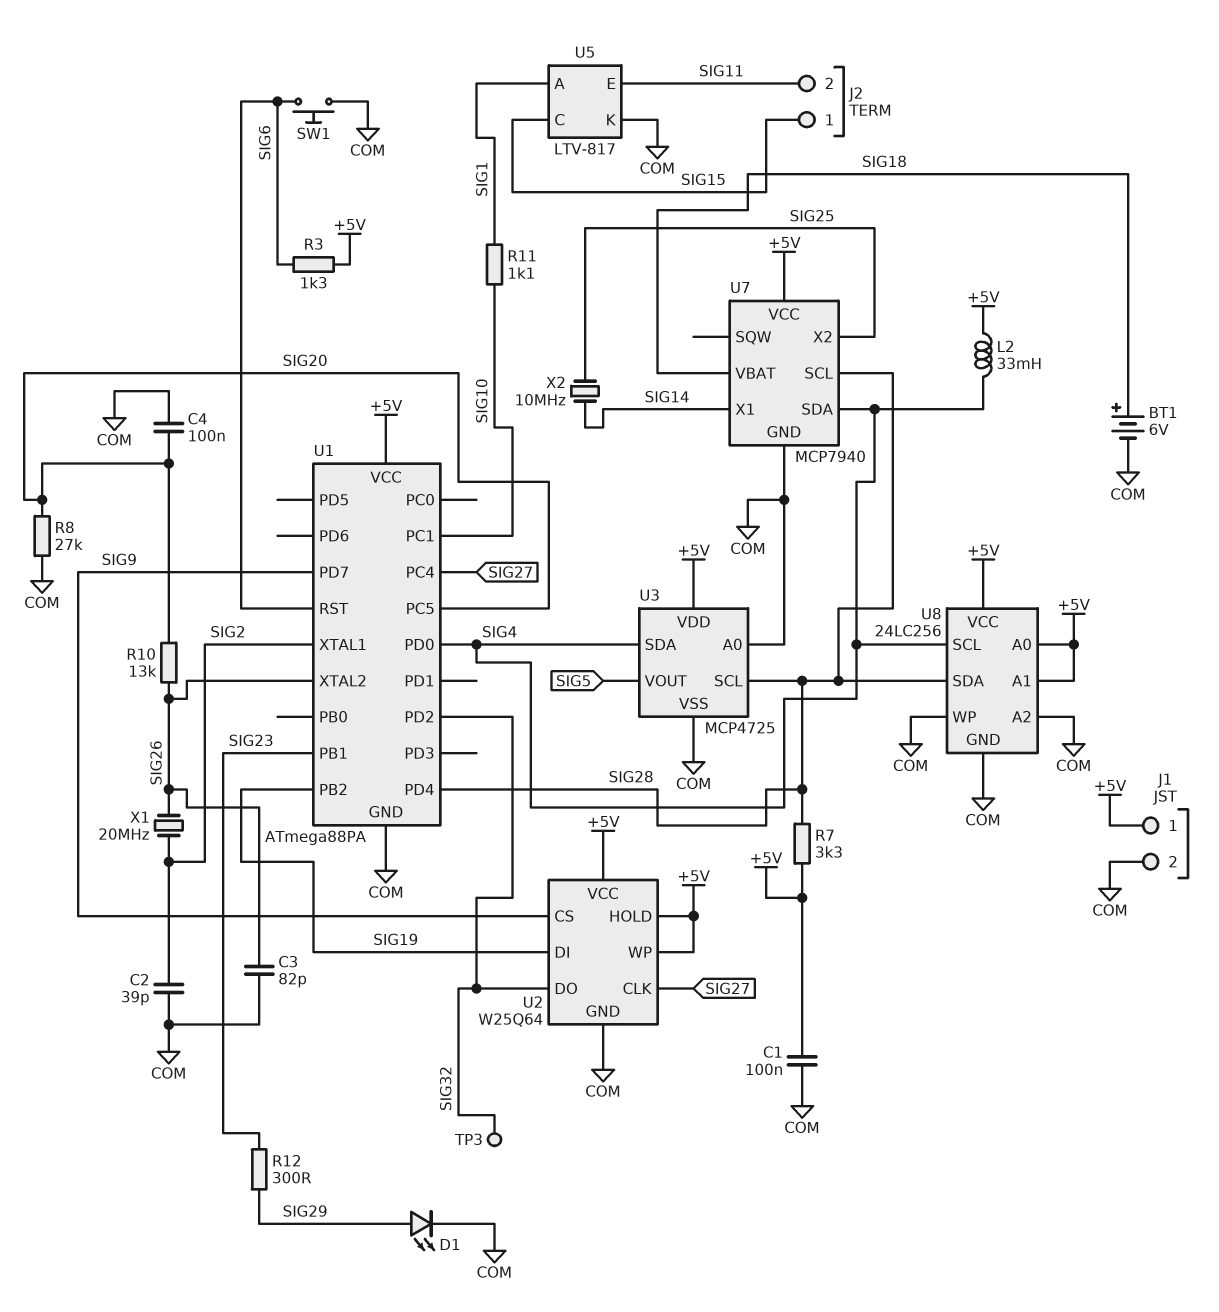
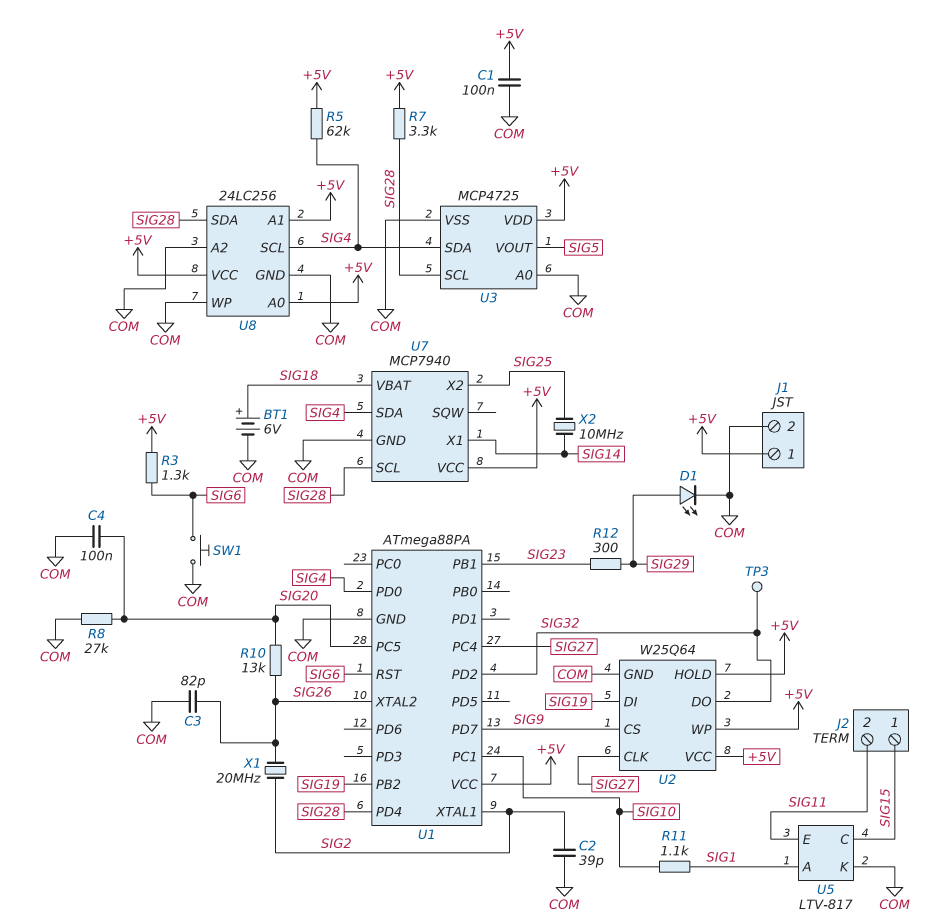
L2: 33mH (+5V, SIG4) -> none
R5: none -> 62k (+5V, SIG4)

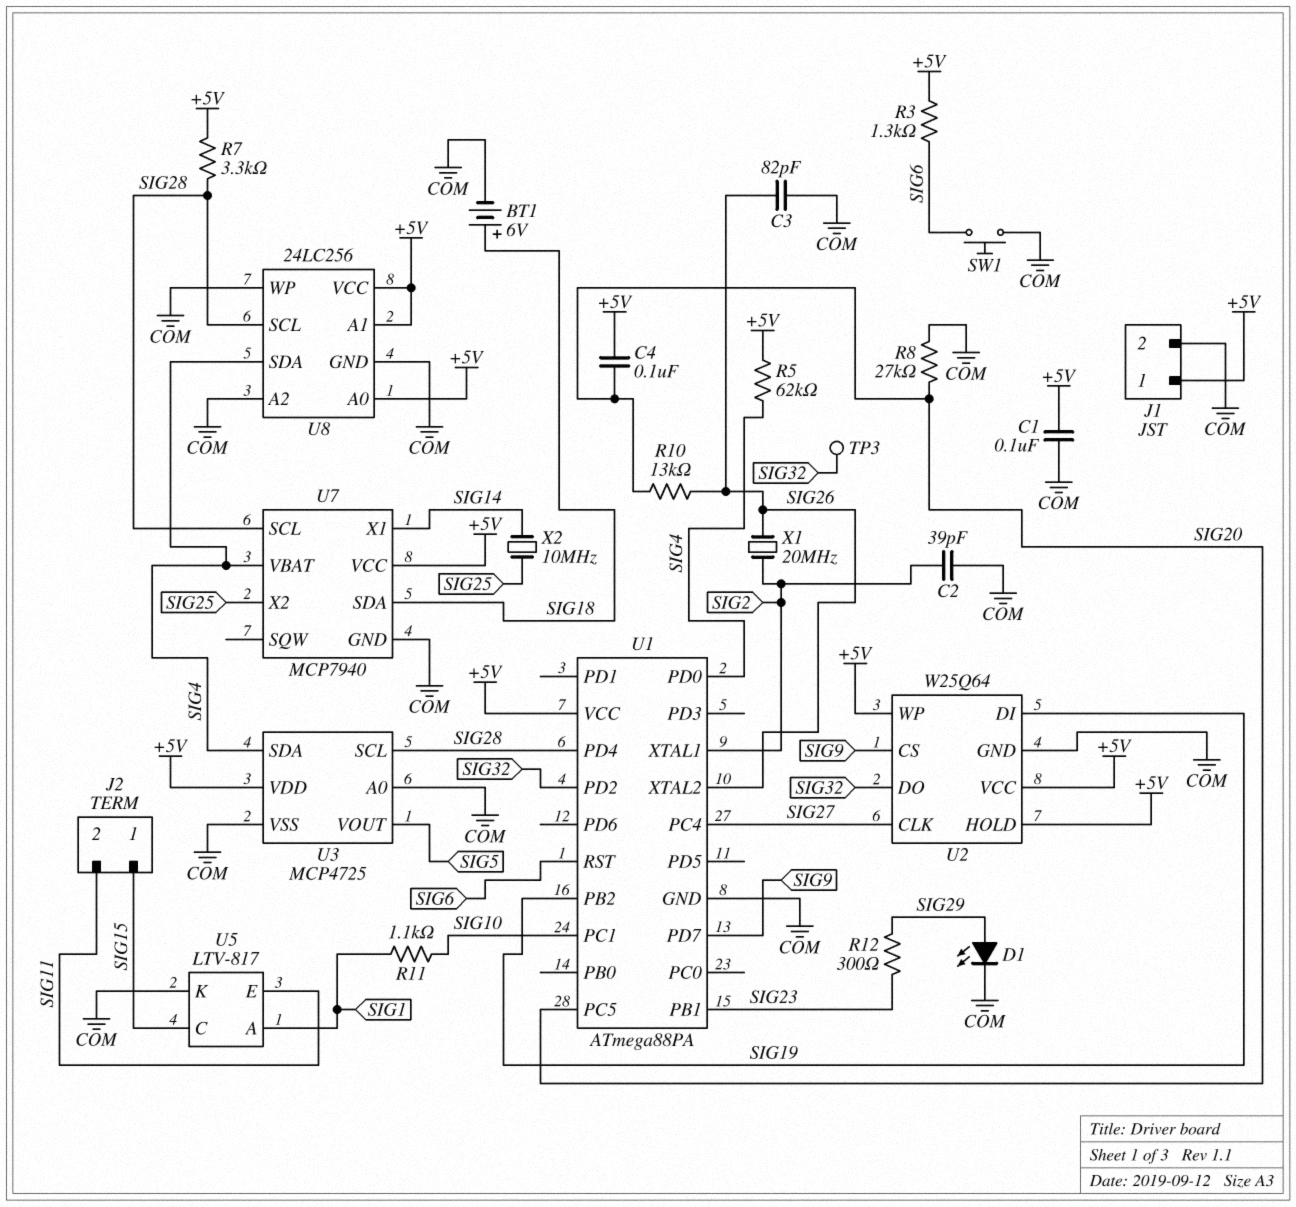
C4: 100nF (COM, SIG20) -> 100nF (+5V, SIG20)
U7 pin SDA: SIG4 -> SIG18
U7 pin VBAT: SIG18 -> SIG4
U8 pin SCL: SIG4 -> SIG28
U8 pin SDA: SIG28 -> SIG4

